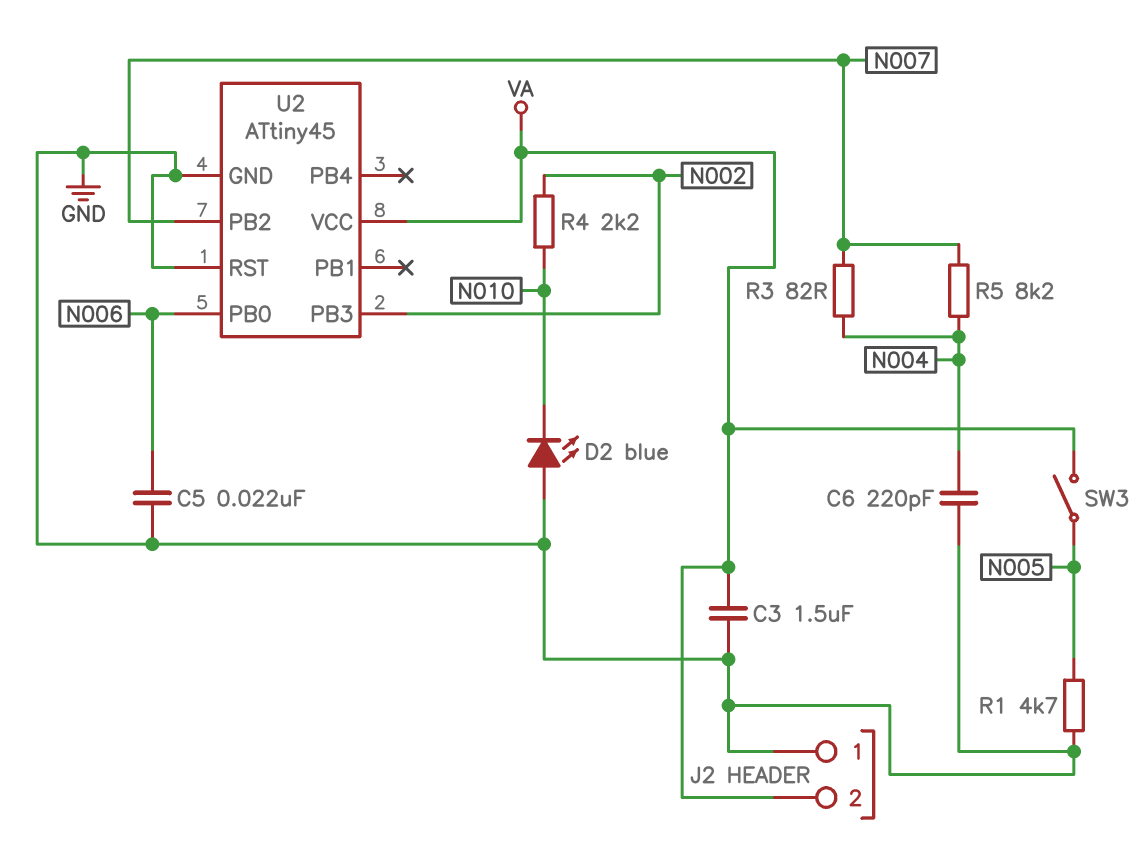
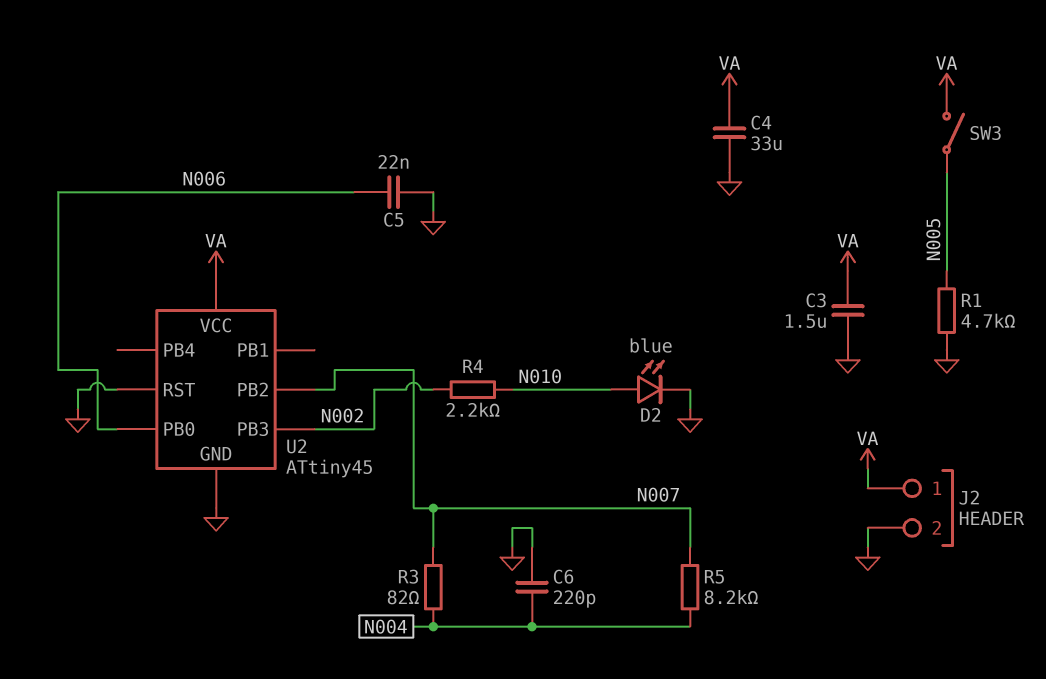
C4: none -> 33uF (GND, VA)
D2: LED blue (A GND, K N010) -> LED blue (A N010, K GND)
J2 pin 1: GND -> VA
J2 pin 2: VA -> GND

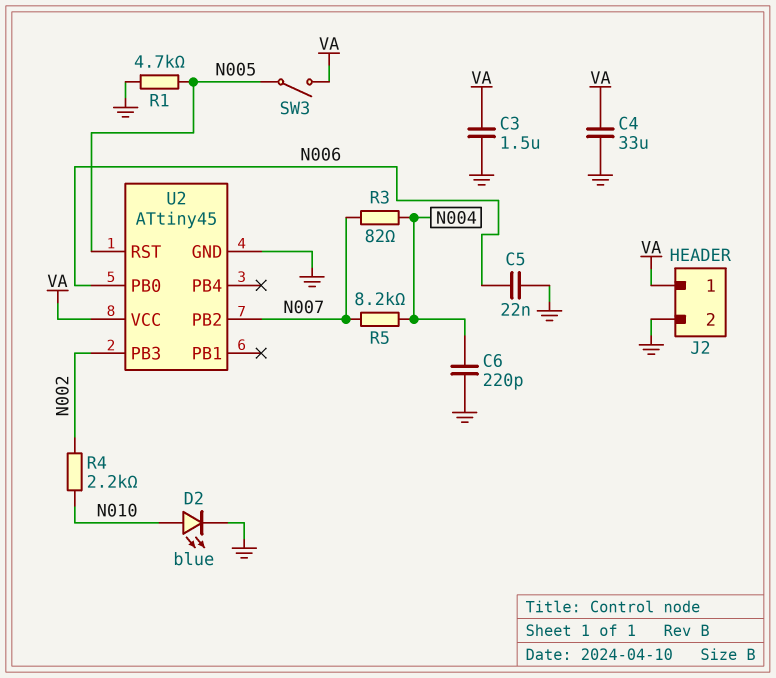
U2 pin RST: GND -> N005

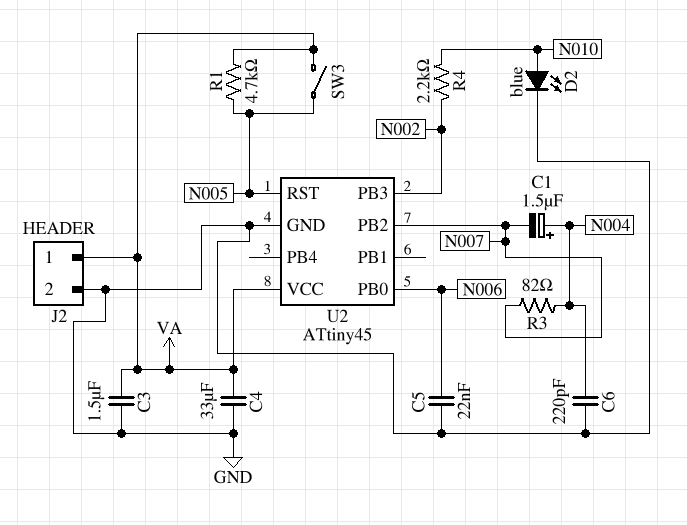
C1: none -> 1.5uF (plus N004, minus N007)
R1: 4.7k (GND, N005) -> 4.7k (N005, VA)
R5: 8.2k (N004, N007) -> none

